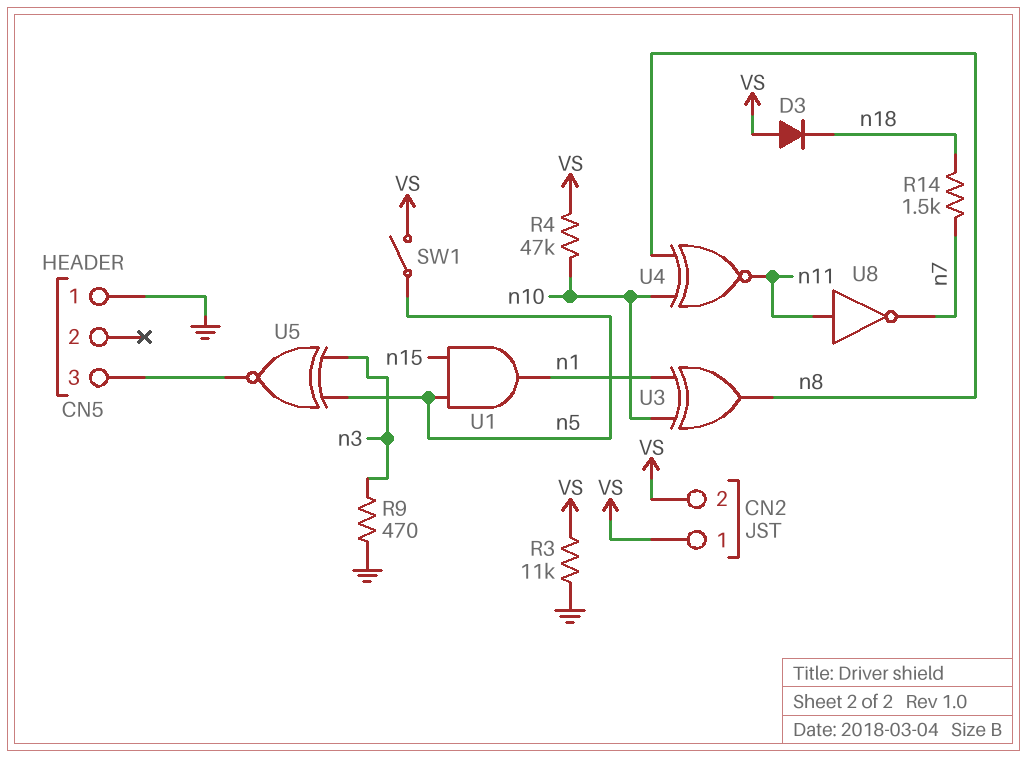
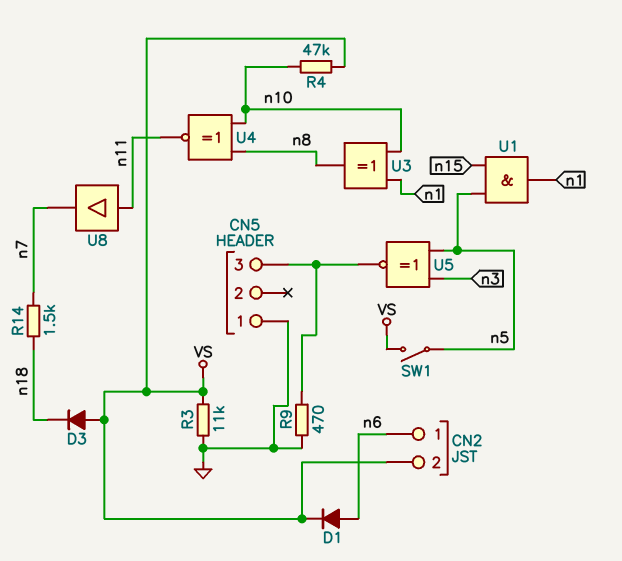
CN2 pin 1: VS -> n6
D1: none -> diode (A n6, K VS)
R9: 470 (GND, n3) -> 470 (CN5/3, GND)
U8: NOT (in n11, out n7) -> buffer (in n11, out n7)

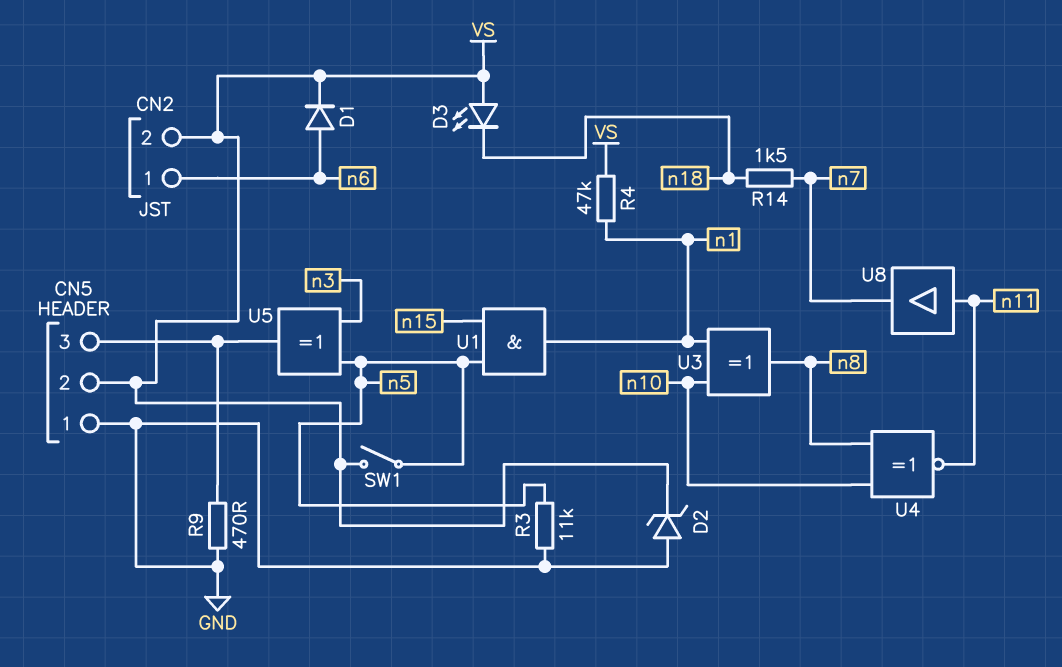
CN5 pin 2: none -> VS
D2: none -> zener (A GND, K VS)
D3: diode (A VS, K n18) -> LED (A VS, K n18)
R3: 11k (GND, VS) -> 11k (GND, n5)
R4: 47k (VS, n10) -> 47k (VS, n1)
U5: XNOR (in n3, in n5, out CN5/3) -> XOR (in n3, in n5, out CN5/3)

